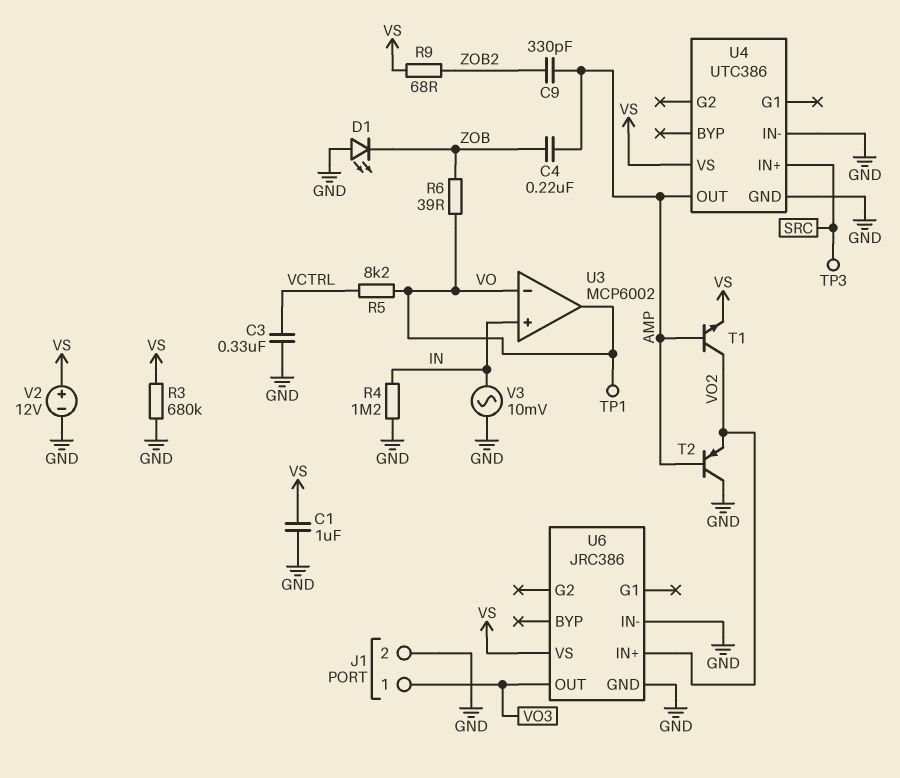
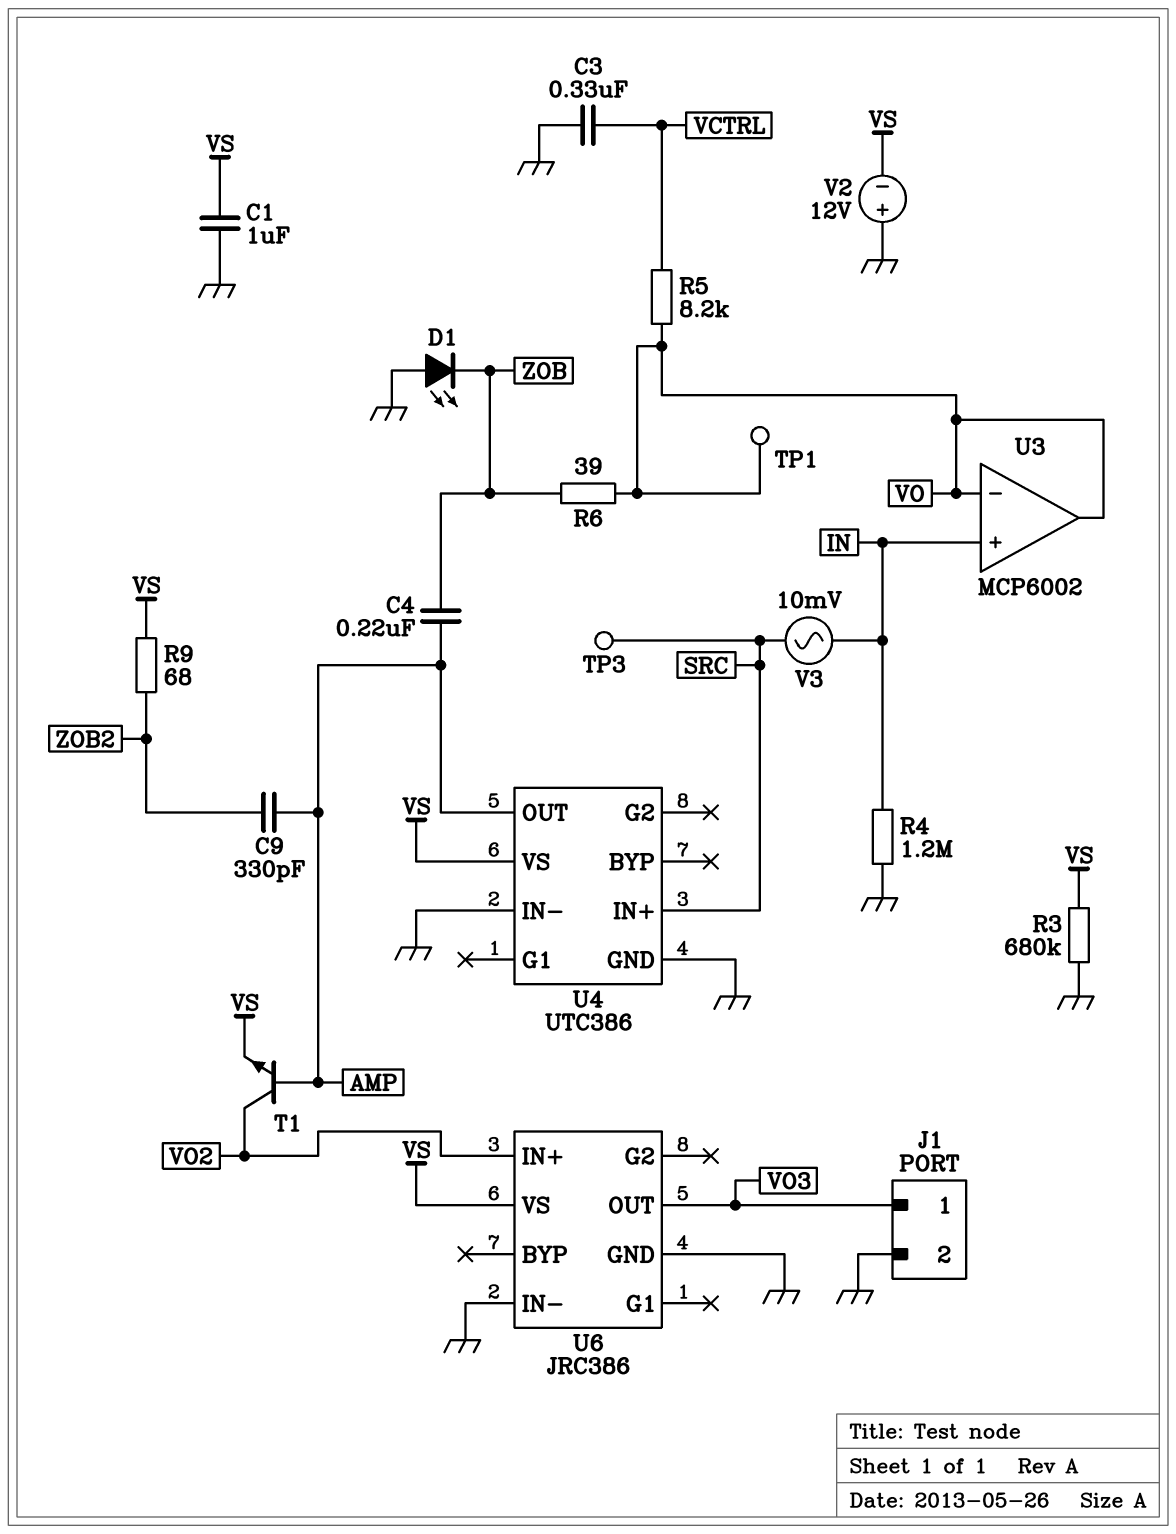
T2: PNP (B AMP, C GND, E VO2) -> none
V2: 12V (plus VS, minus GND) -> 12V (plus GND, minus VS)
V3: AC 10mV (GND, IN) -> AC 10mV (IN, SRC)

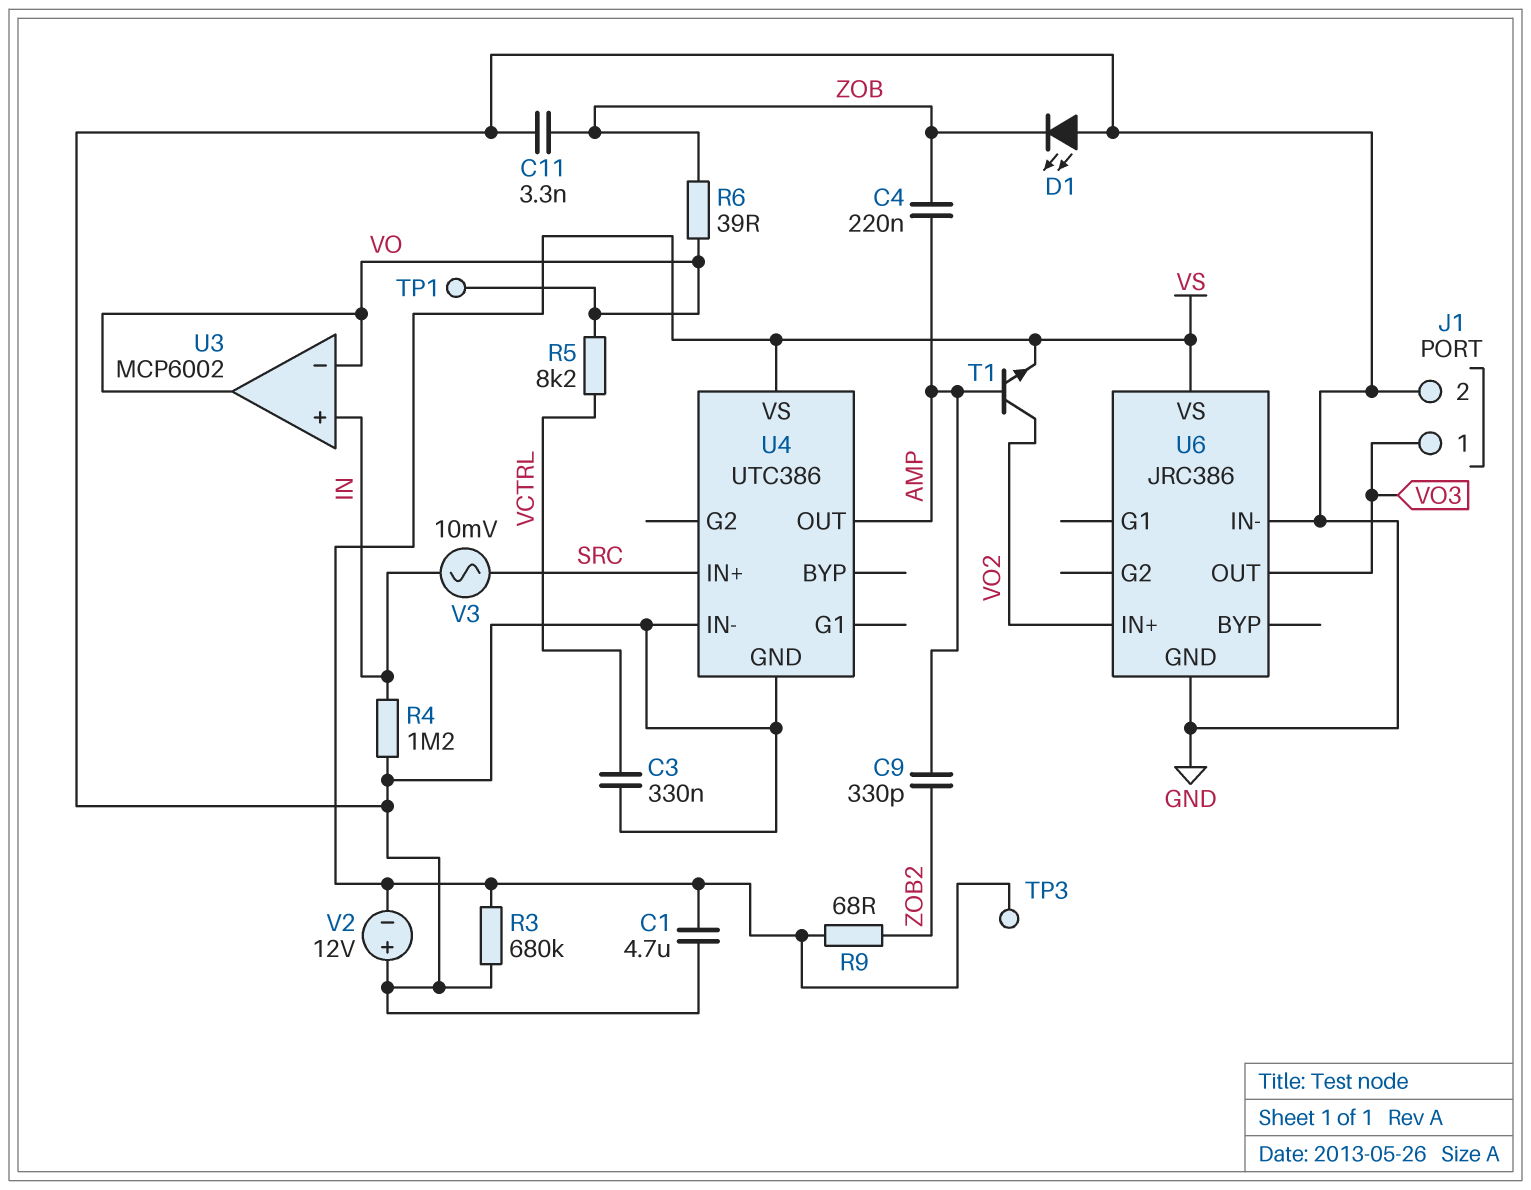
C1: 1uF (GND, VS) -> 4.7uF (GND, VS)
C11: none -> 3.3nF (GND, ZOB)
TP3: test point (SRC) -> test point (VS)

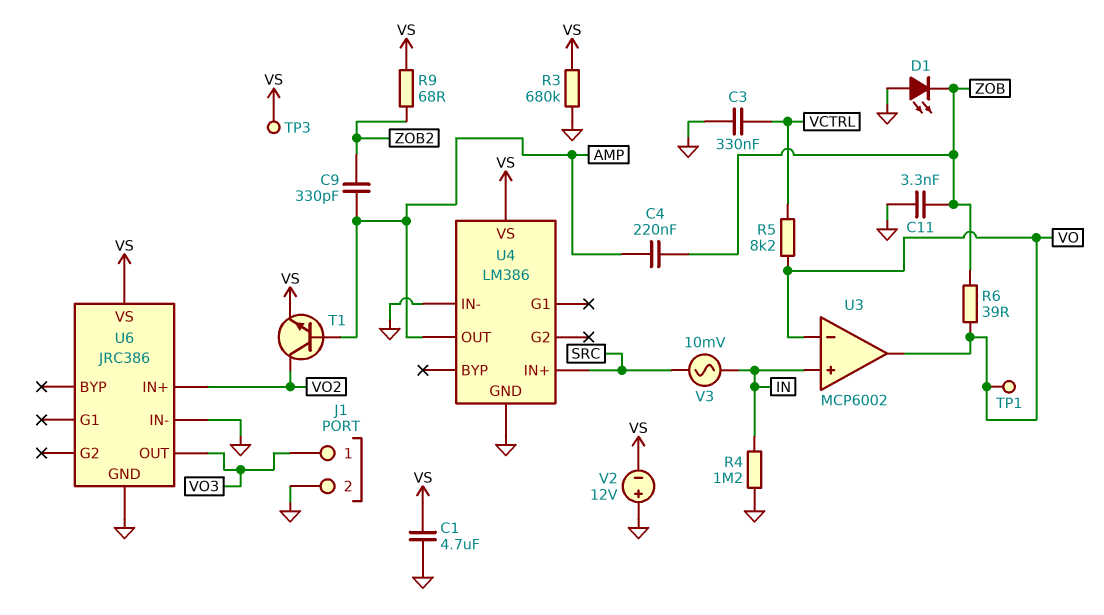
U4: UTC386 -> LM386

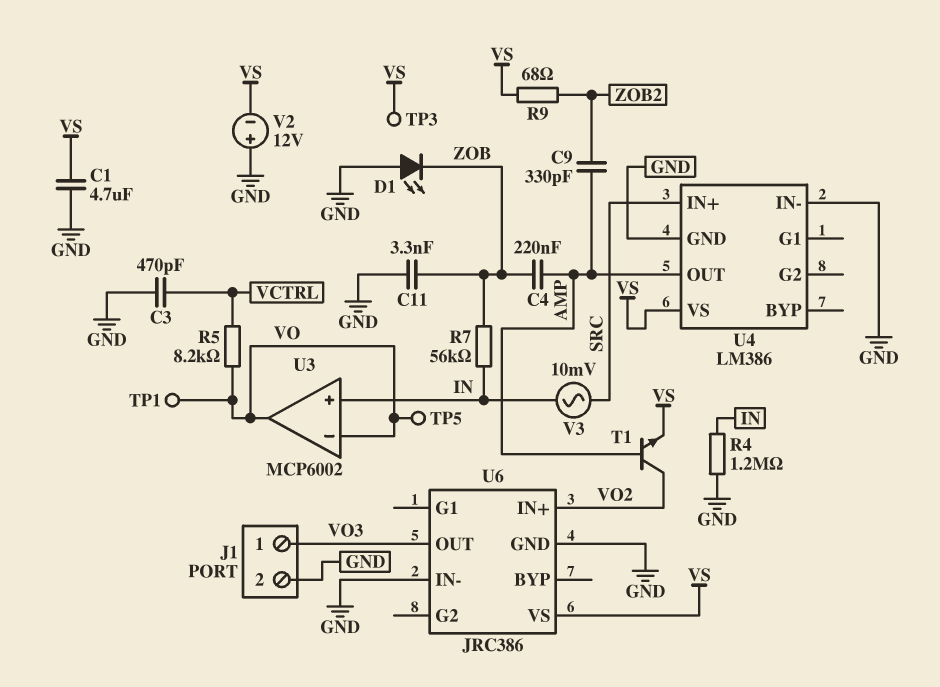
C3: 330nF (GND, VCTRL) -> 470pF (GND, VCTRL)
R3: 680k (GND, VS) -> none
R6: 39 (VO, ZOB) -> none
R7: none -> 56k (IN, ZOB)
TP5: none -> test point (VO)

